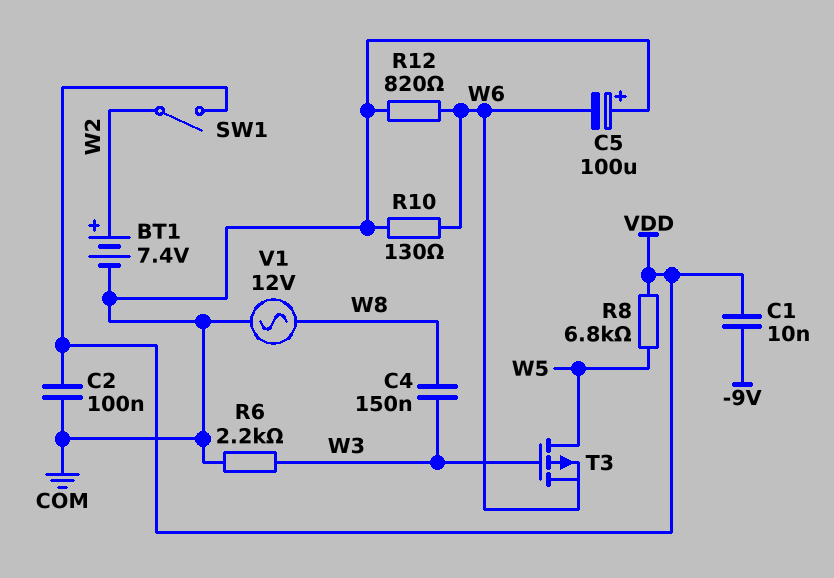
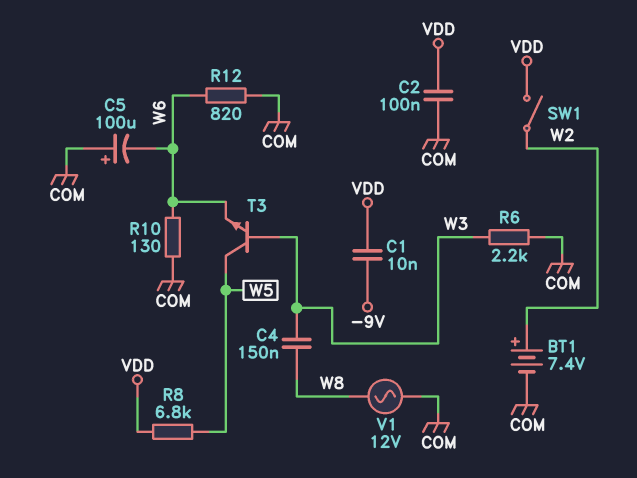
T3: PMOS (G W3, D W5, S W6) -> NPN (B W3, C W5, E W6)

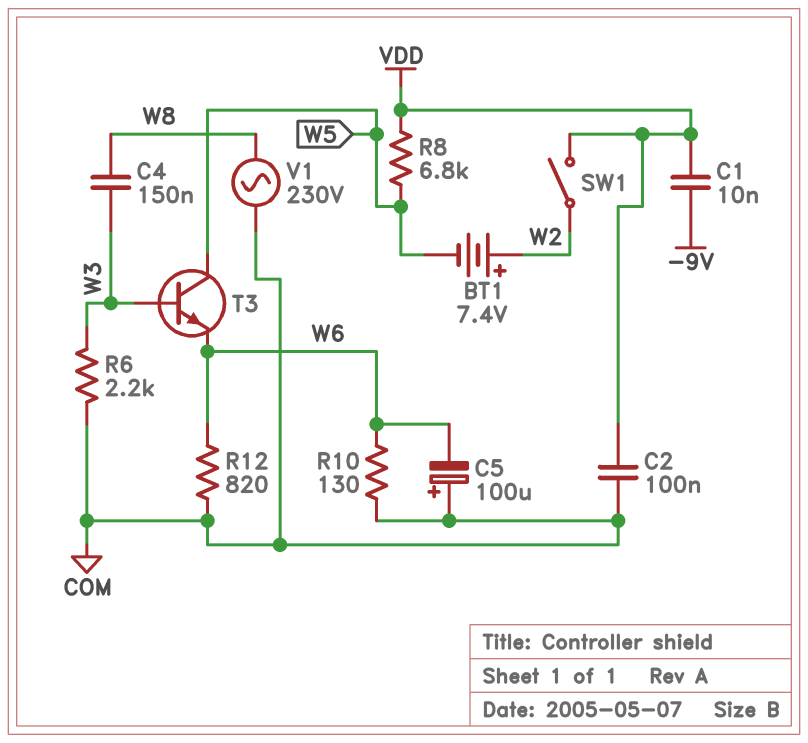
BT1: 7.4V (plus W2, minus COM) -> 7.4V (plus W2, minus W5)
V1: AC 12V (COM, W8) -> AC 230V (COM, W8)

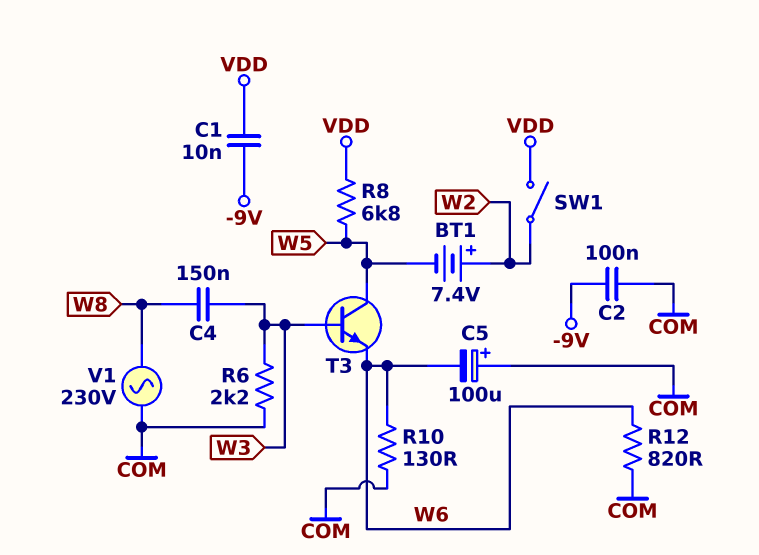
C2: 100nF (COM, VDD) -> 100nF (-9V, COM)

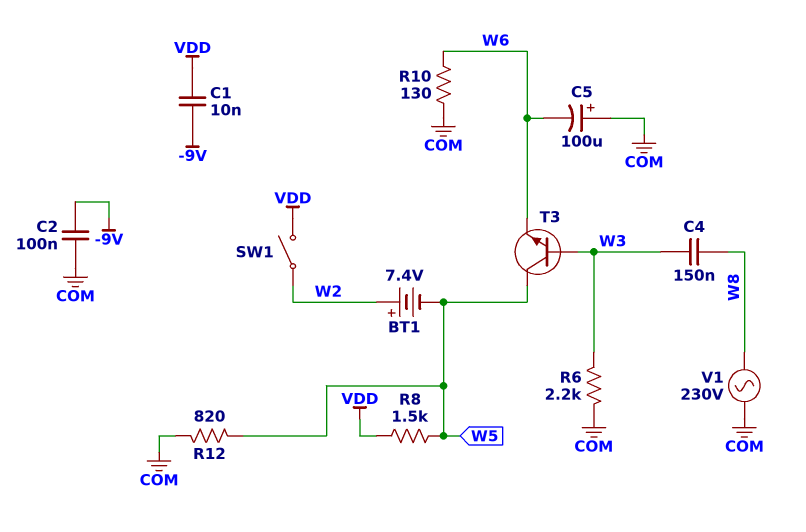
R8: 6.8k (VDD, W5) -> 1.5k (VDD, W5)
R12: 820 (COM, W6) -> 820 (COM, W5)

